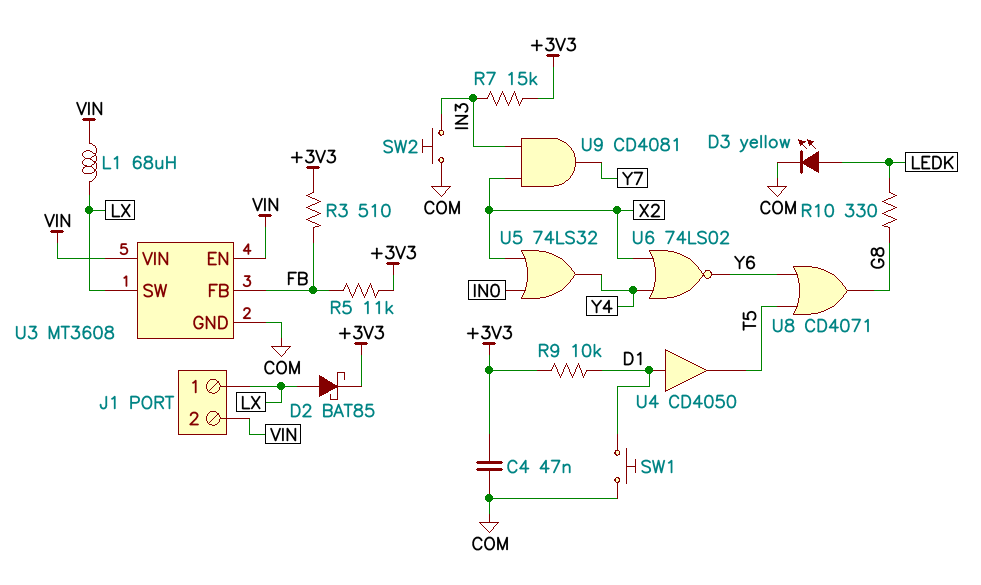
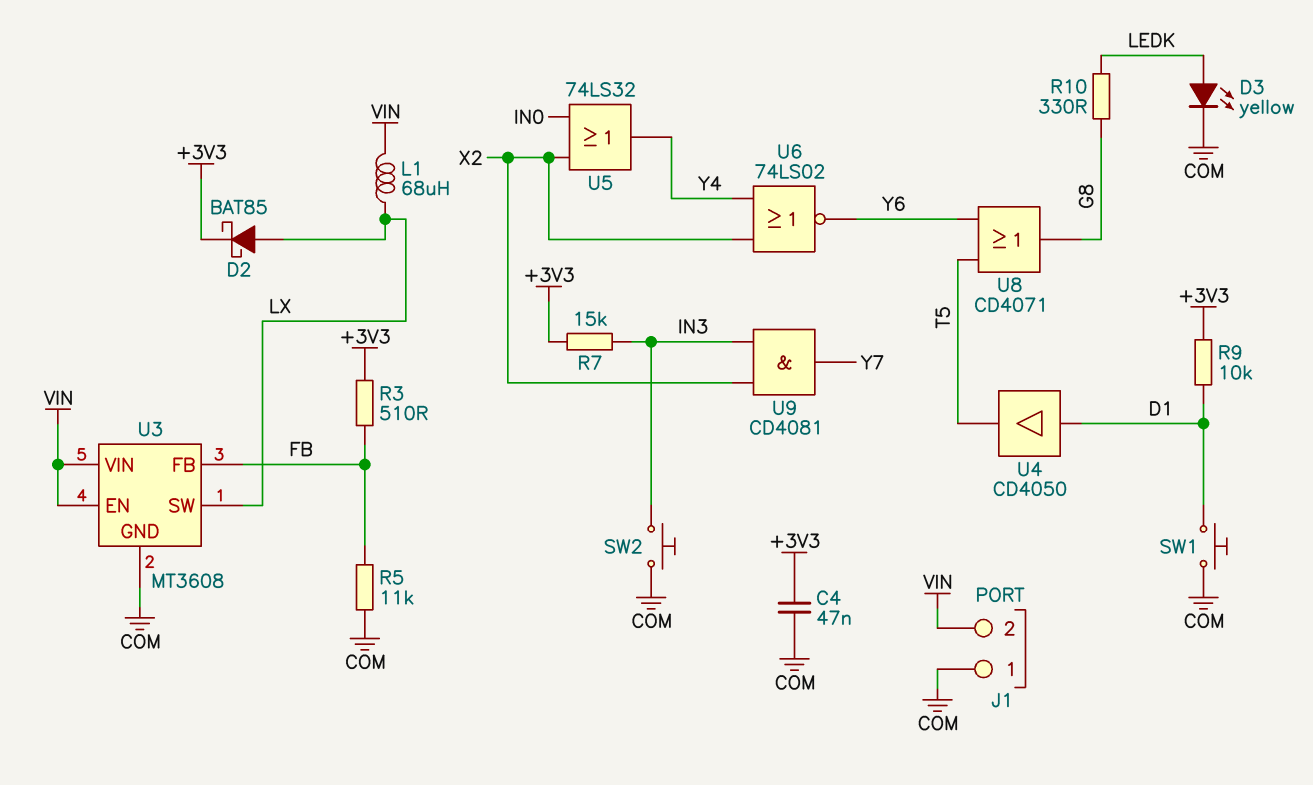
J1 pin 1: LX -> COM
R5: 11k (+3V3, FB) -> 11k (COM, FB)

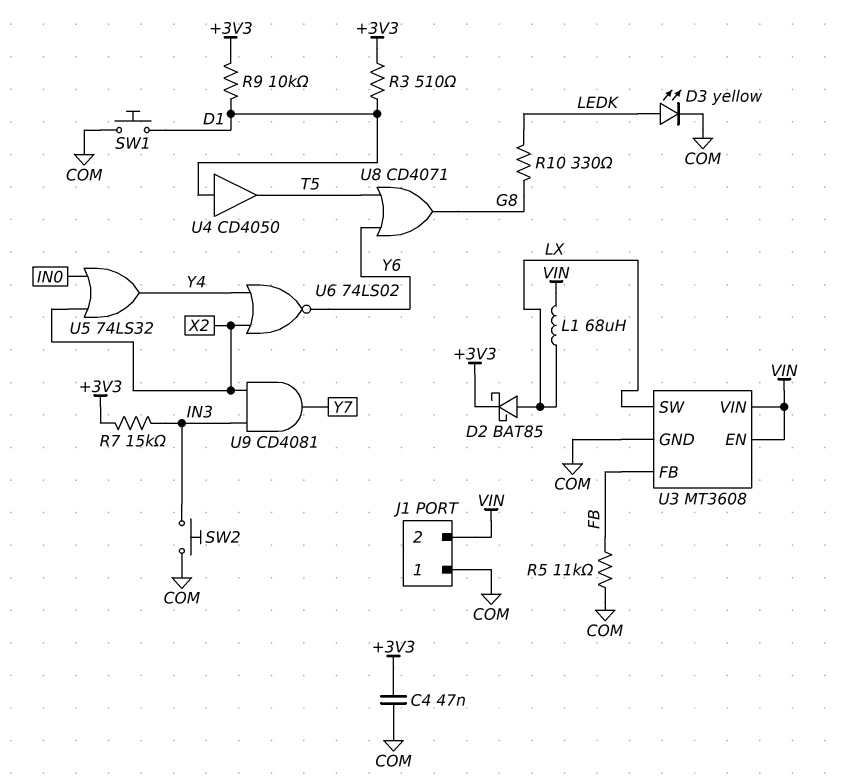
R3: 510 (+3V3, FB) -> 510 (+3V3, D1)

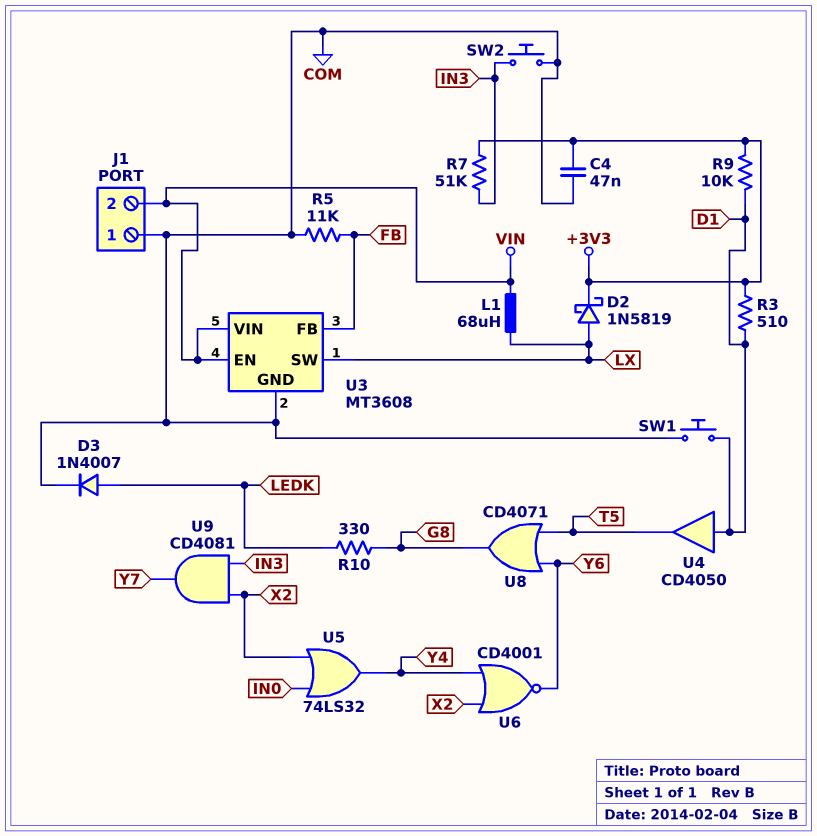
D2: schottky BAT85 (A LX, K +3V3) -> schottky 1N5819 (A LX, K +3V3)
D3: LED yellow (A LEDK, K COM) -> diode 1N4007 (A LEDK, K COM)
R7: 15k (+3V3, IN3) -> 51k (+3V3, IN3)
U6: NOR 74LS02 (in X2, in Y4, out Y6) -> NOR CD4001 (in X2, in Y4, out Y6)

